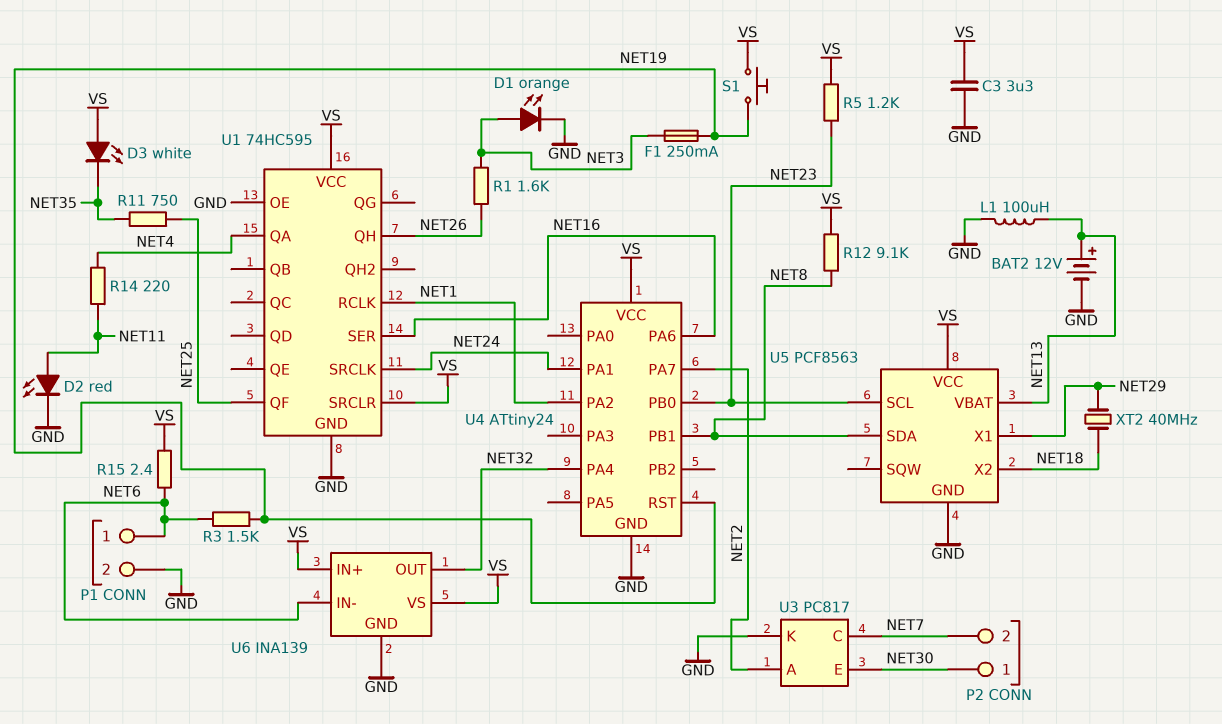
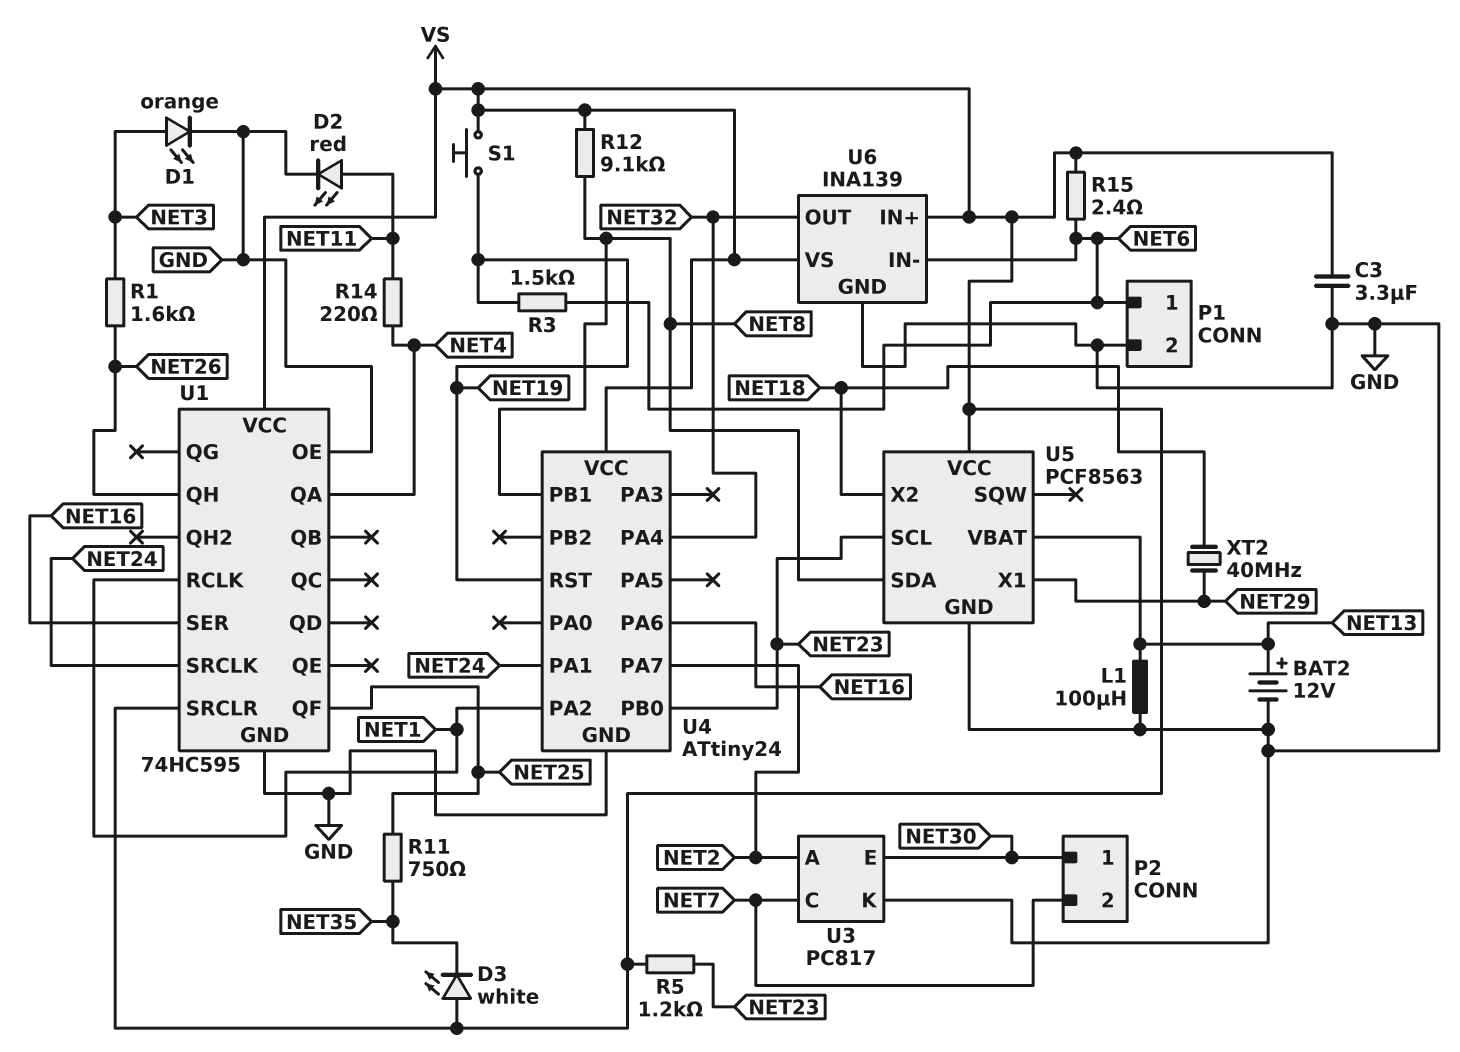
F1: 250mA (NET3, NET19) -> none

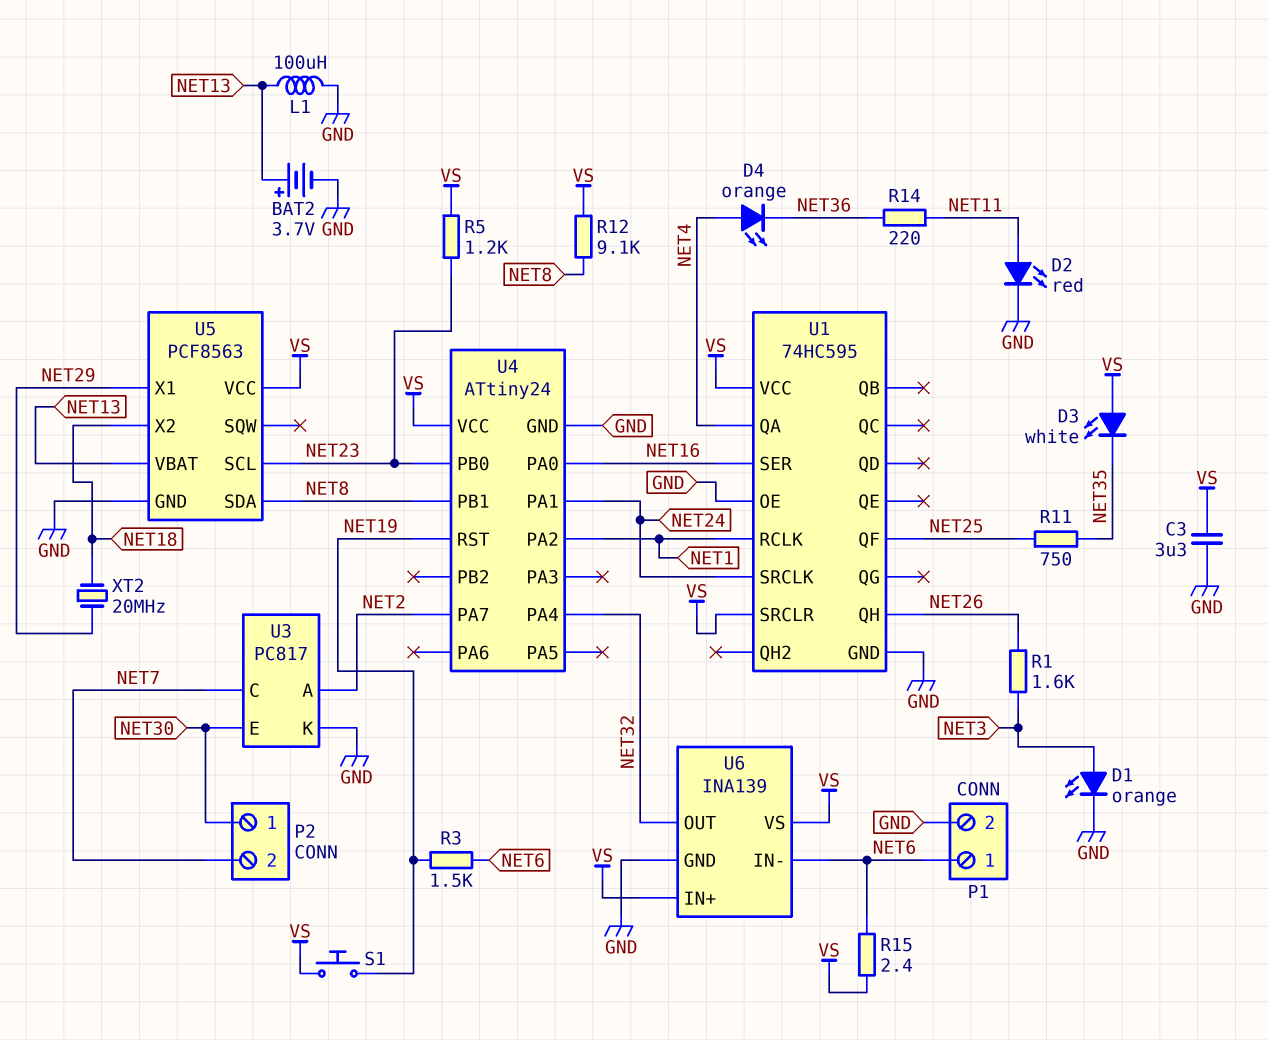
BAT2: 12V (plus NET13, minus GND) -> 3.7V (plus NET13, minus GND)
D4: none -> LED orange (A NET4, K NET36)
R14: 220 (NET4, NET11) -> 220 (NET11, NET36)
U4 pin PA0: none -> NET16
U4 pin PA6: NET16 -> none
XT2: 40MHz (NET18, NET29) -> 20MHz (NET18, NET29)

